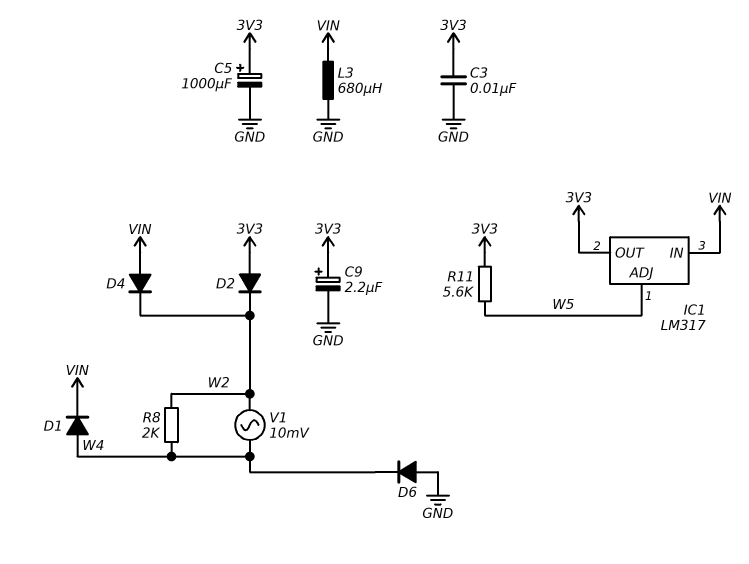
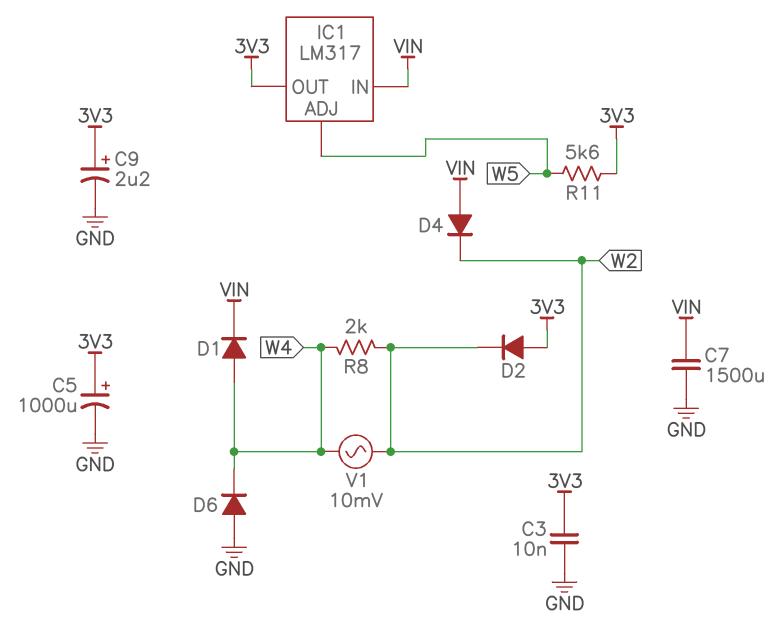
C7: none -> 1500uF (GND, VIN)
L3: 680uH (GND, VIN) -> none

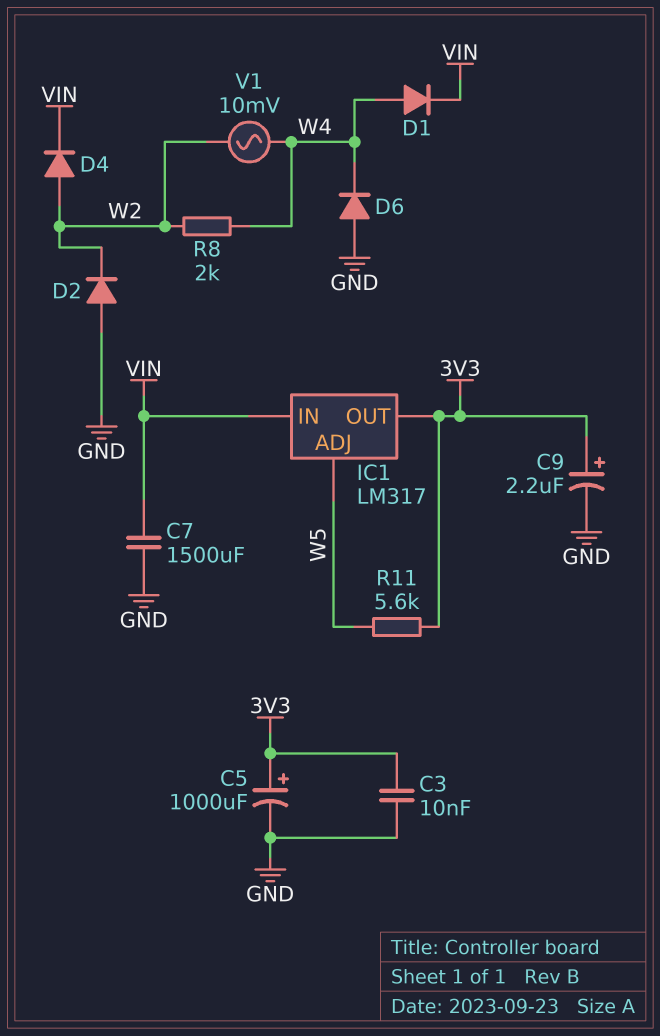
D2: diode (A 3V3, K W2) -> diode (A GND, K W2)
D4: diode (A VIN, K W2) -> diode (A W2, K VIN)

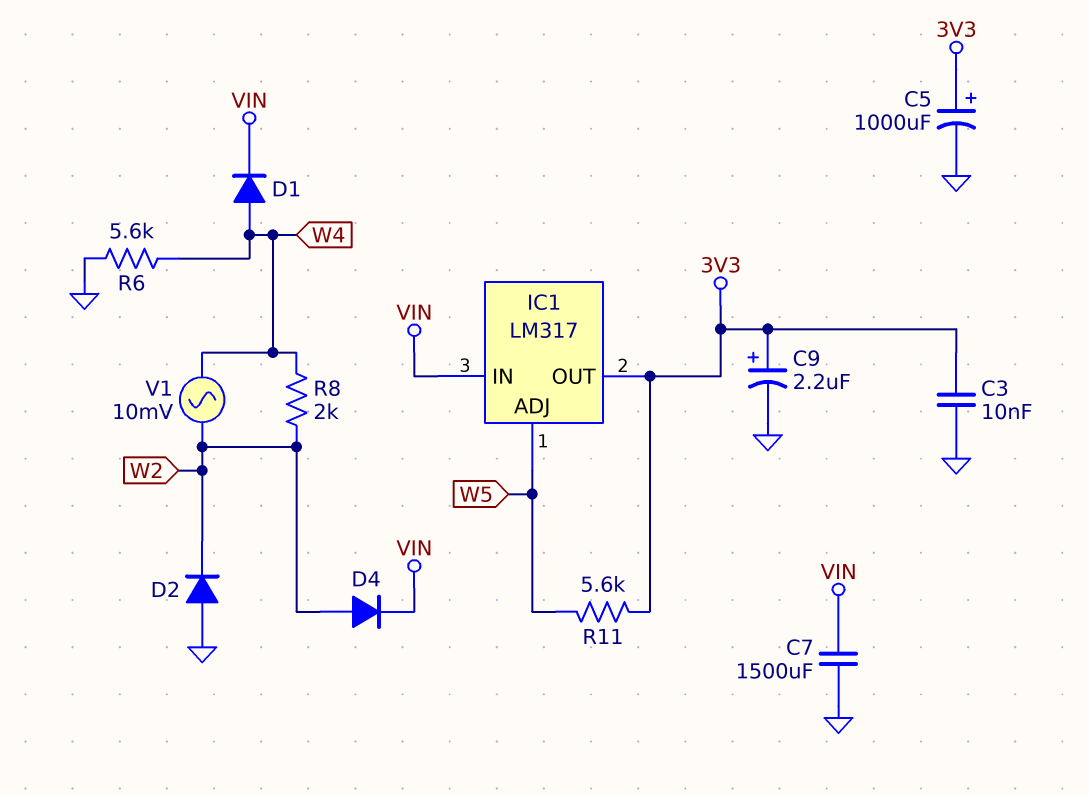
D6: diode (A GND, K W4) -> none
R6: none -> 5.6k (GND, W4)

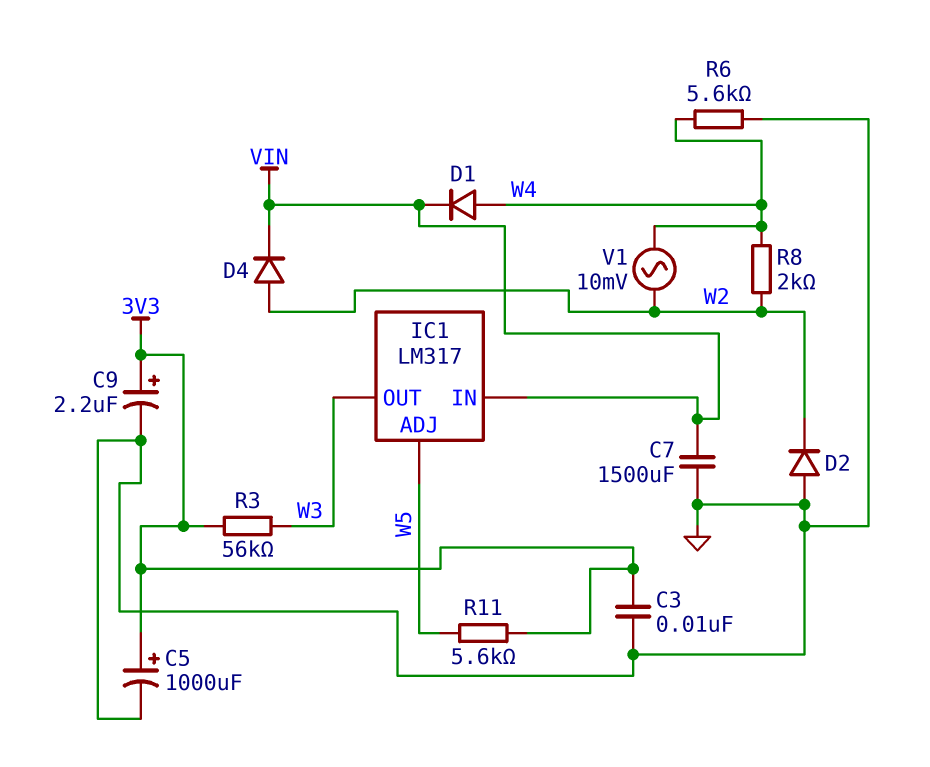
IC1 pin OUT: 3V3 -> W3
R3: none -> 56k (3V3, W3)

